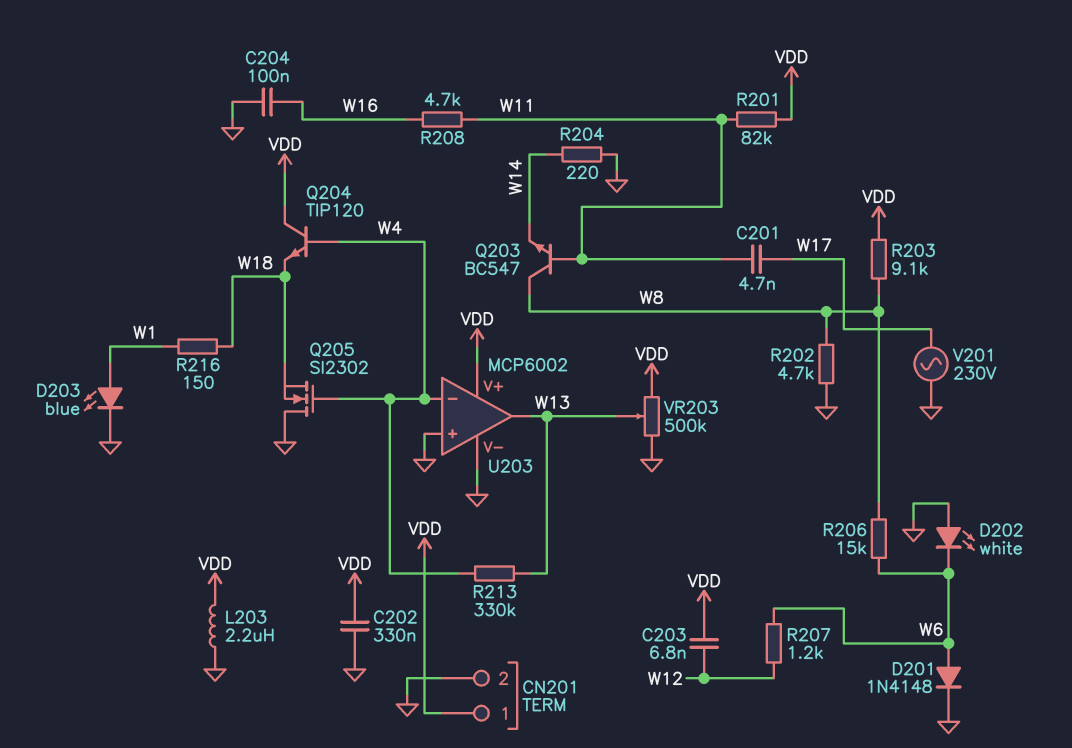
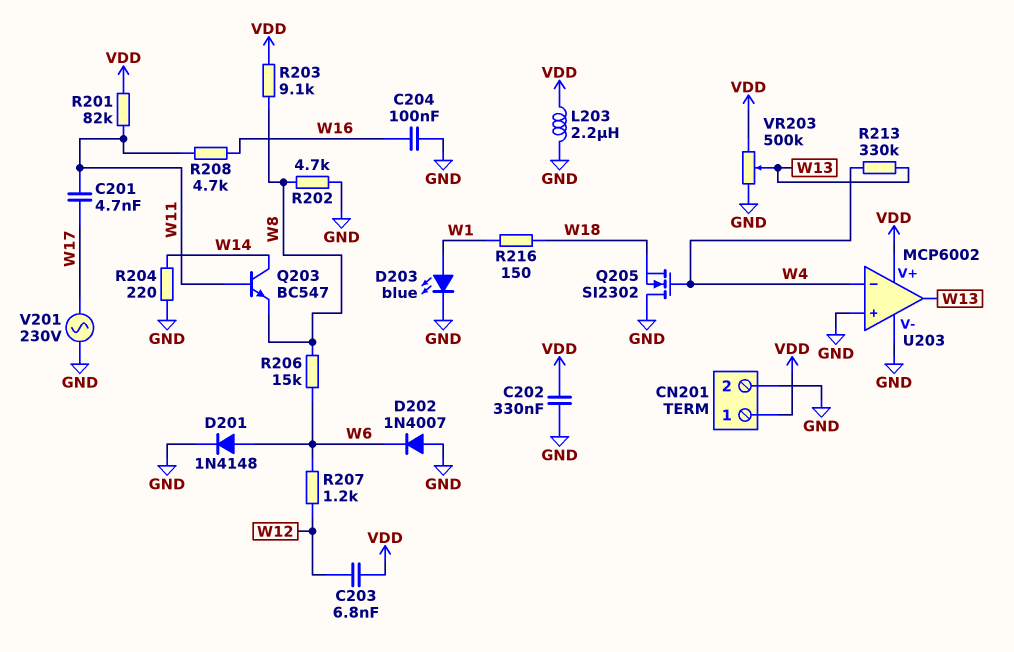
D202: LED white (A GND, K W6) -> diode 1N4007 (A GND, K W6)
Q203: NPN BC547 (B W11, C W8, E W14) -> NPN BC547 (B W11, C W14, E W8)
Q204: NPN TIP120 (B W4, C VDD, E W18) -> none

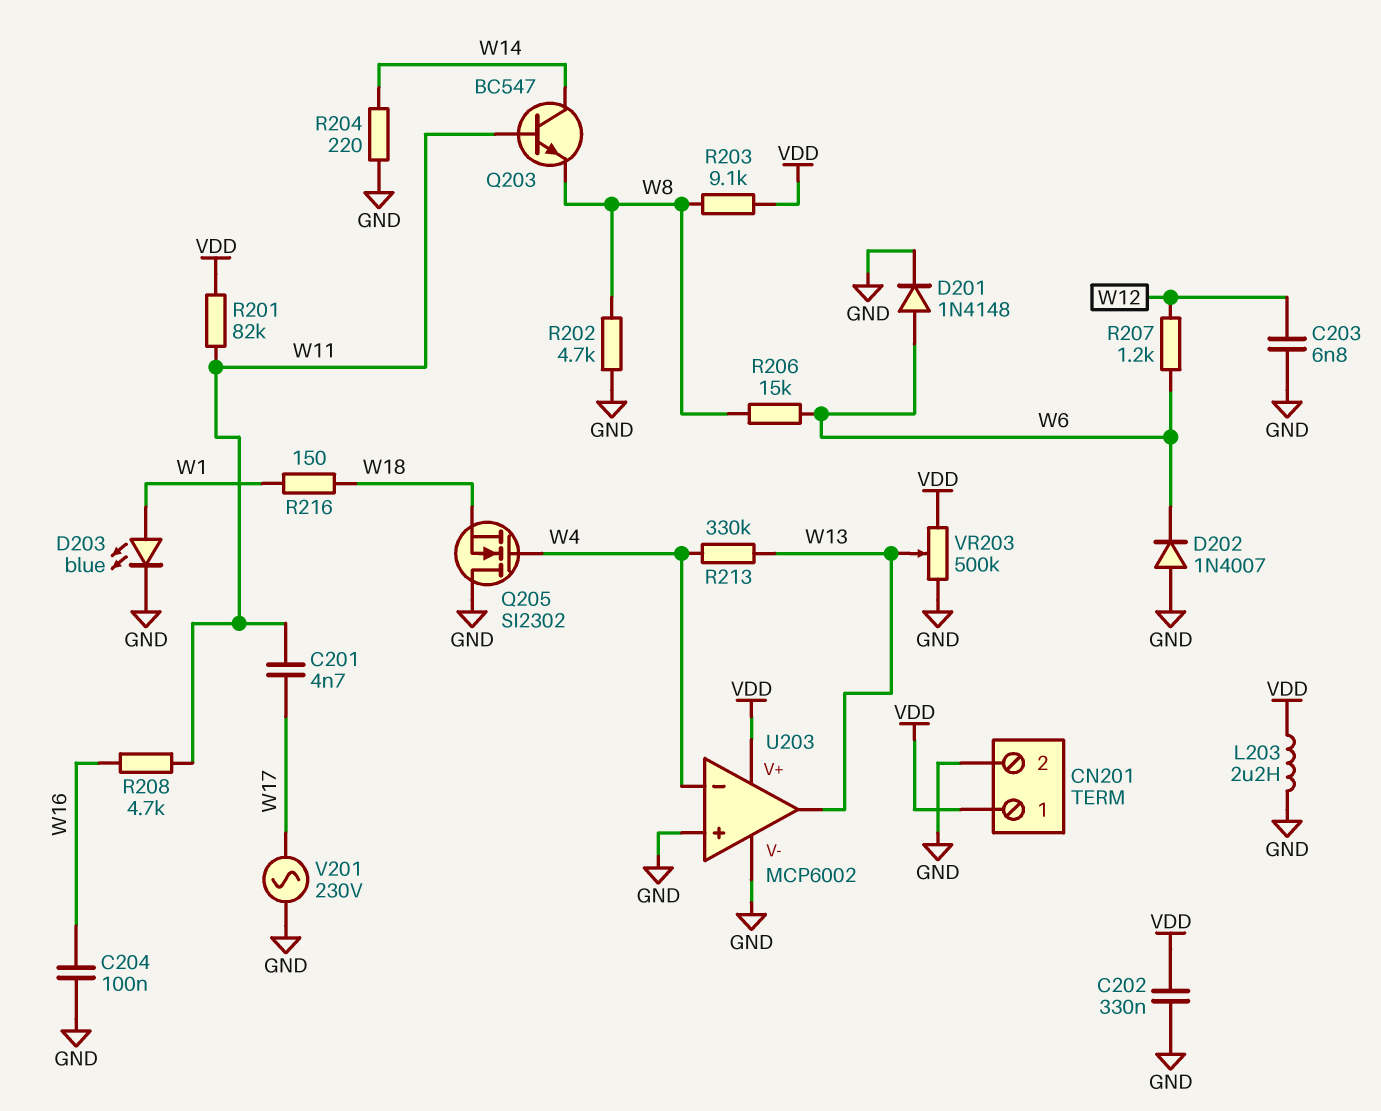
C203: 6.8nF (VDD, W12) -> 6.8nF (GND, W12)

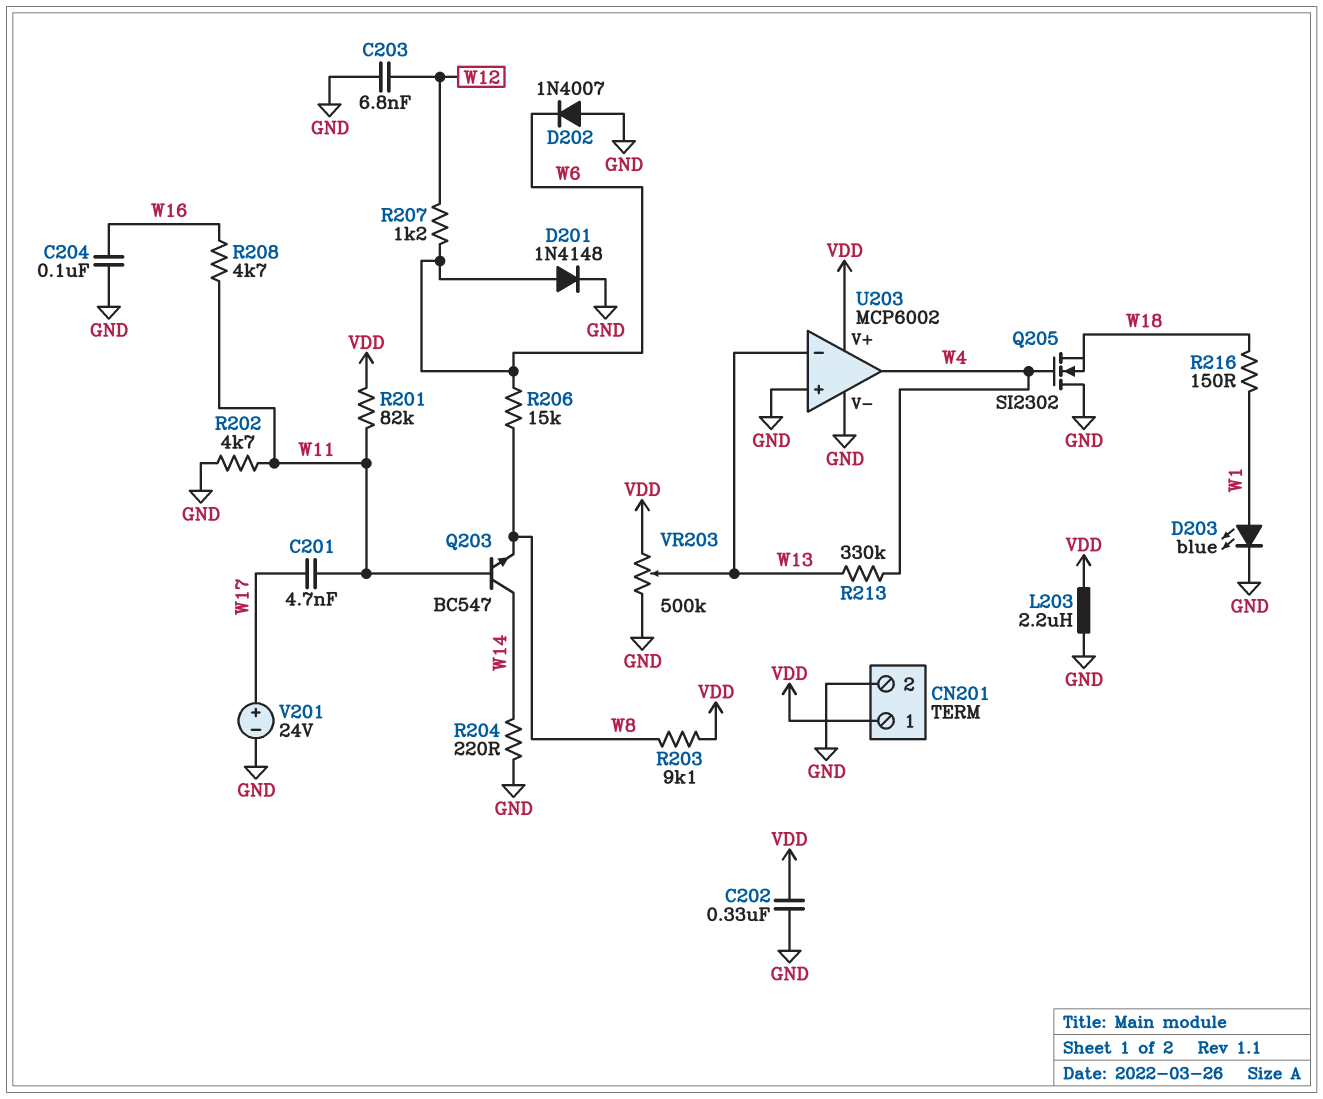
R202: 4.7k (GND, W8) -> 4.7k (GND, W11)
U203 pin in-: W4 -> W13
U203 pin out: W13 -> W4
V201: AC 230V (GND, W17) -> 24V (plus W17, minus GND)

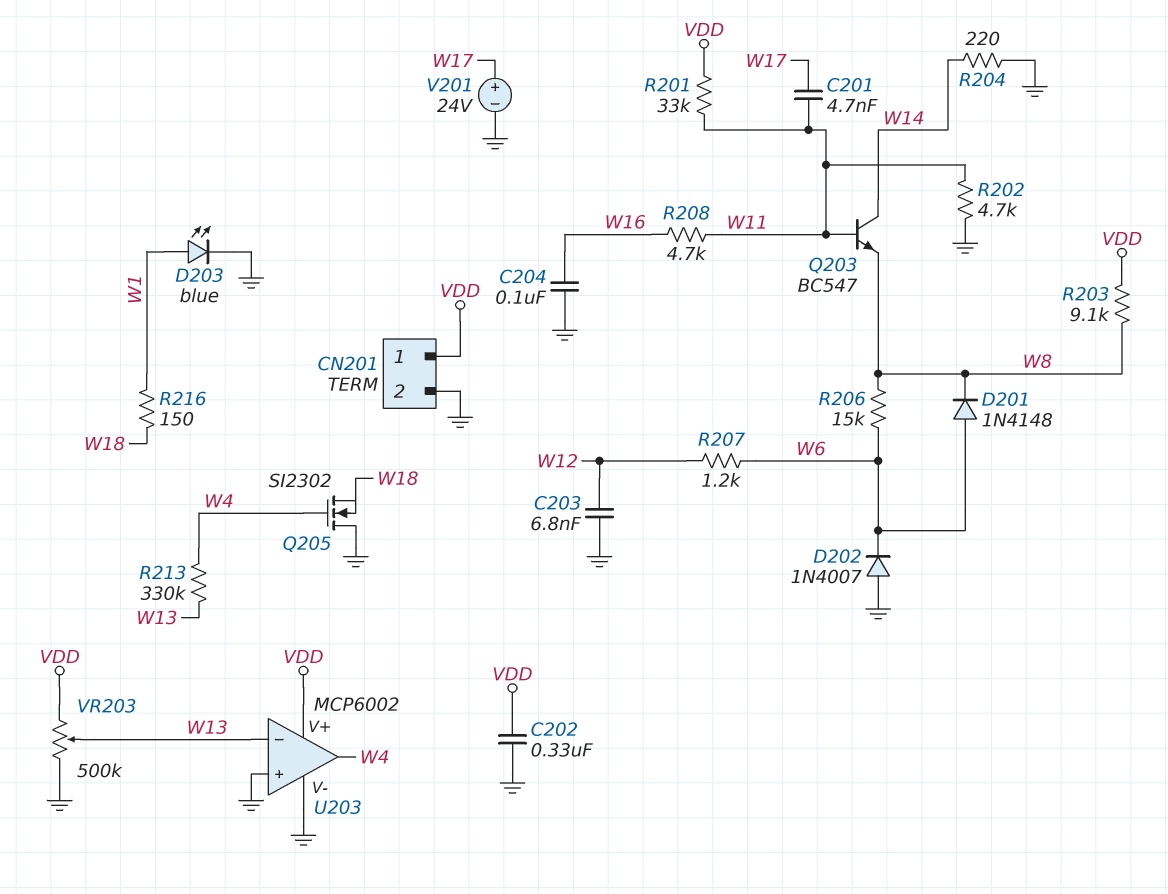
D201: diode 1N4148 (A W6, K GND) -> diode 1N4148 (A W6, K W8)
L203: 2.2uH (GND, VDD) -> none
R201: 82k (VDD, W11) -> 33k (VDD, W11)

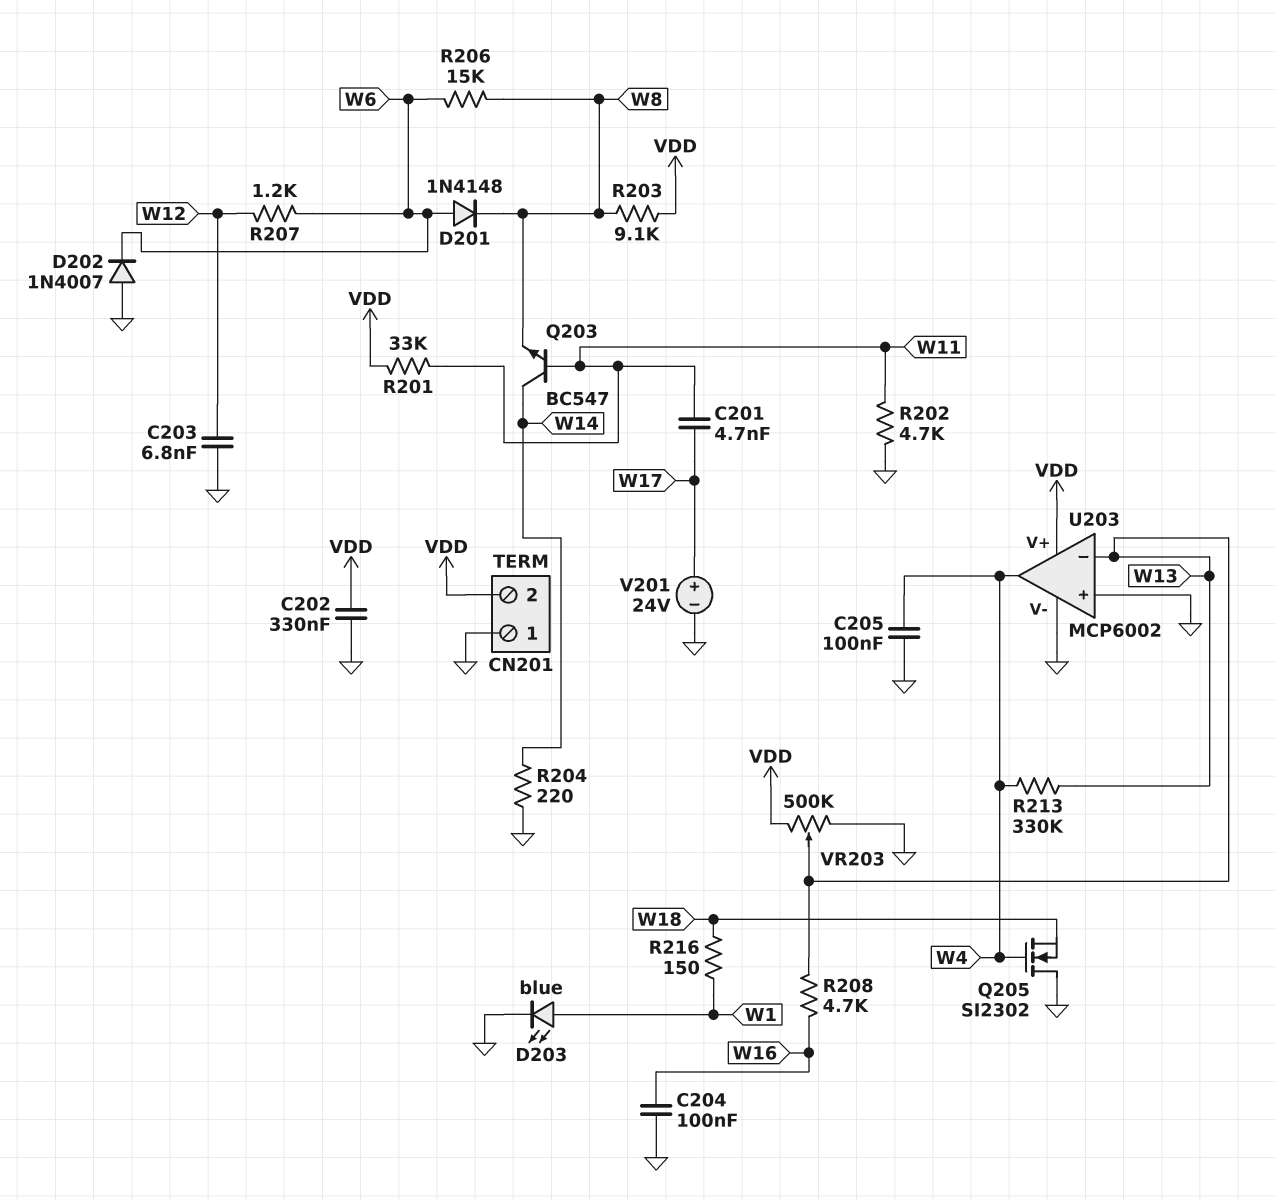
C205: none -> 100nF (GND, W4)
CN201 pin 1: VDD -> GND
CN201 pin 2: GND -> VDD
R208: 4.7k (W11, W16) -> 4.7k (W13, W16)

